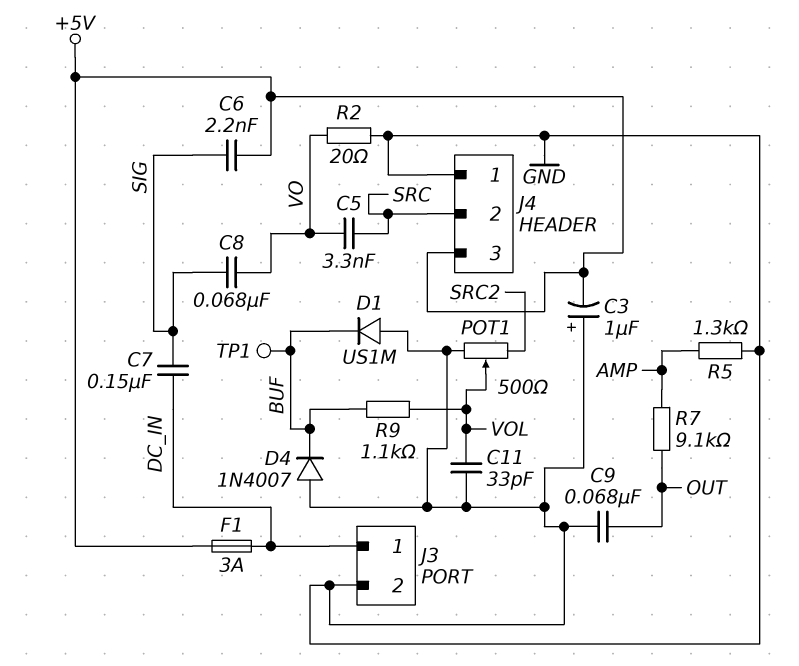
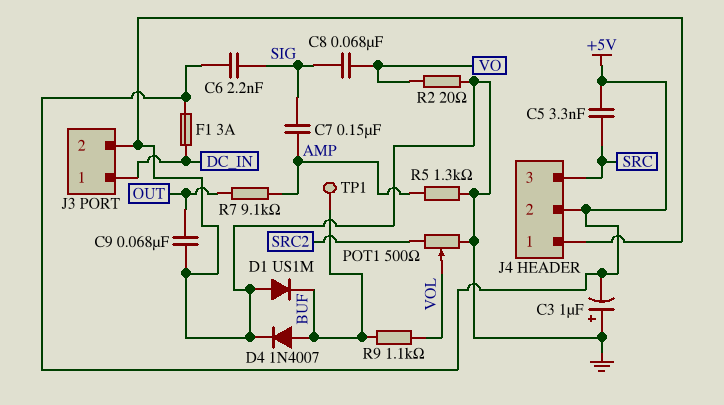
C5: 3.3nF (SRC, VO) -> 3.3nF (+5V, SRC)
C7: 150nF (DC_IN, SIG) -> 150nF (AMP, SIG)
C11: 33pF (GND, VOL) -> none
D4: diode 1N4007 (A GND, K BUF) -> diode 1N4007 (A BUF, K GND)
J4 pin 2: SRC -> +5V
J4 pin 3: +5V -> SRC

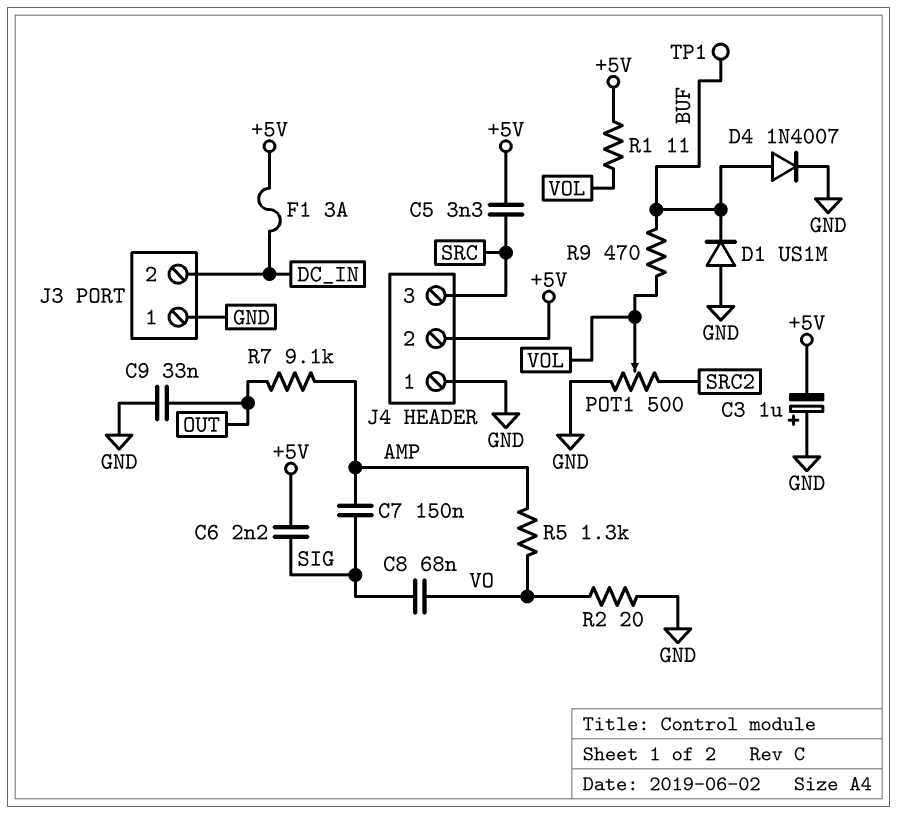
C9: 68nF (GND, OUT) -> 33nF (GND, OUT)
J3 pin 1: DC_IN -> GND
J3 pin 2: GND -> DC_IN
R1: none -> 11 (+5V, VOL)
R5: 1.3k (AMP, GND) -> 1.3k (AMP, VO)
R9: 1.1k (BUF, VOL) -> 470 (BUF, VOL)

